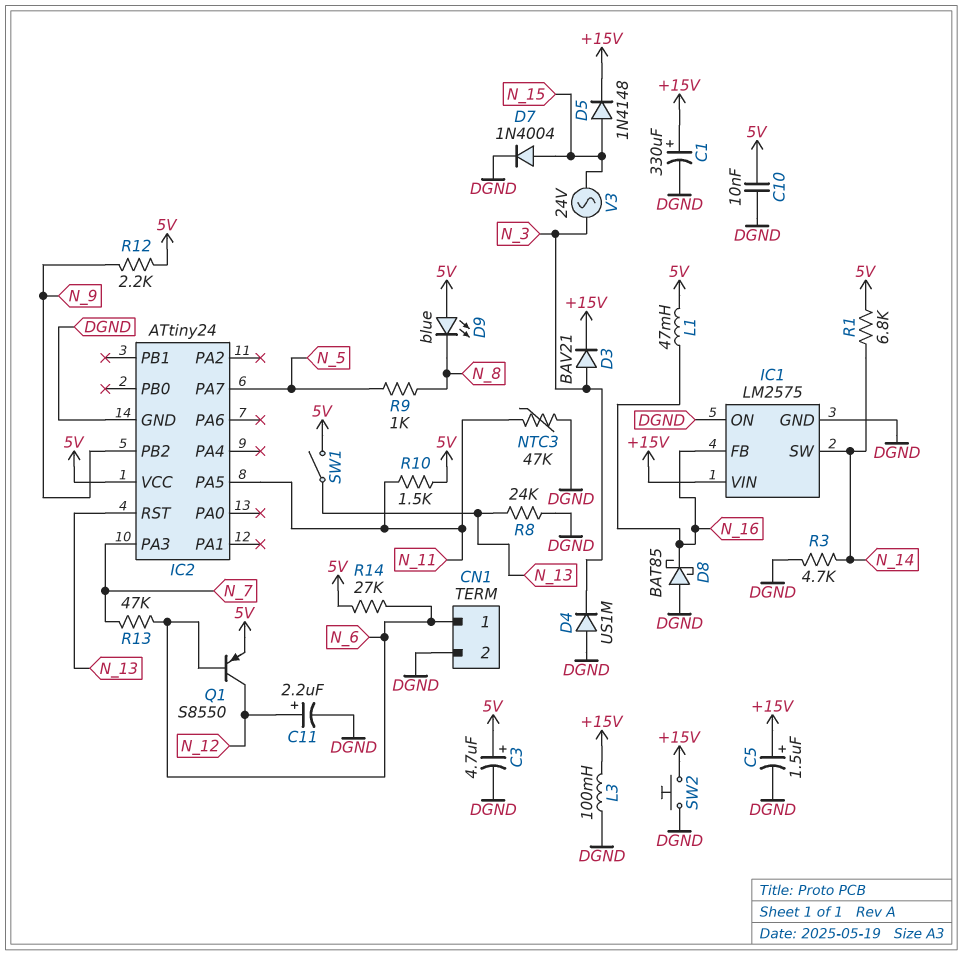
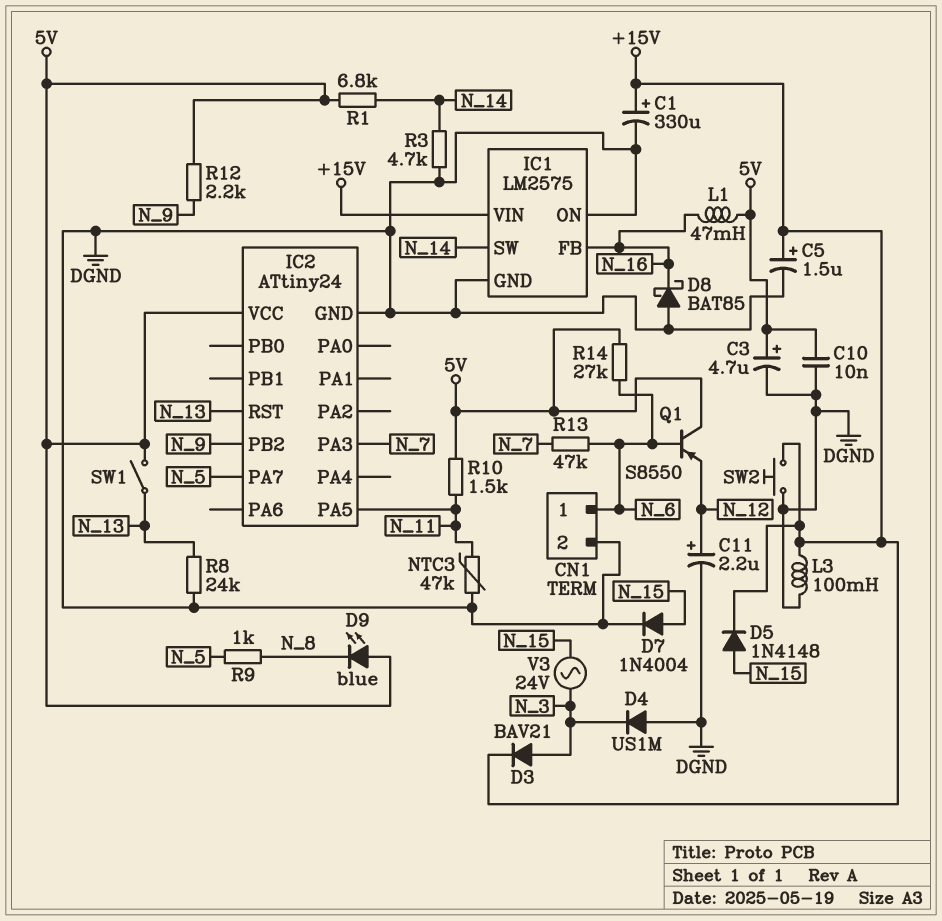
Q1: PNP S8550 (B N_6, C N_12, E 5V) -> PNP S8550 (B N_6, C 5V, E N_12)

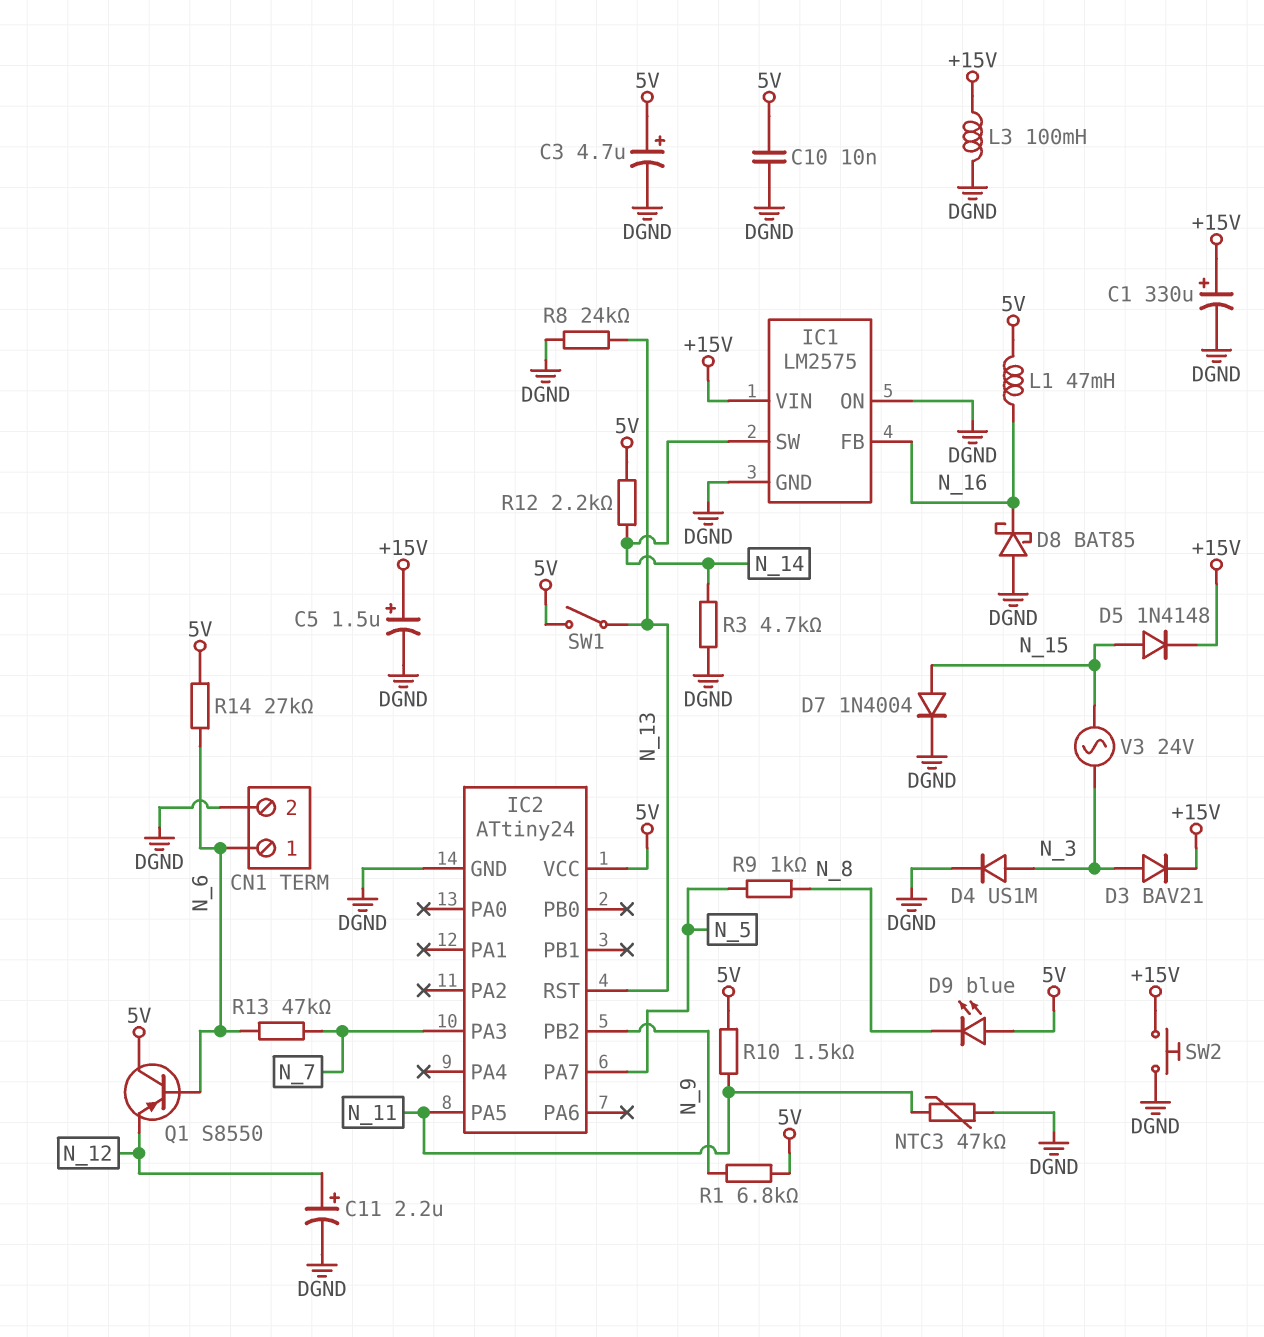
D4: diode US1M (A DGND, K N_3) -> diode US1M (A N_3, K DGND)
R1: 6.8k (5V, N_14) -> 6.8k (5V, N_9)
R12: 2.2k (5V, N_9) -> 2.2k (5V, N_14)

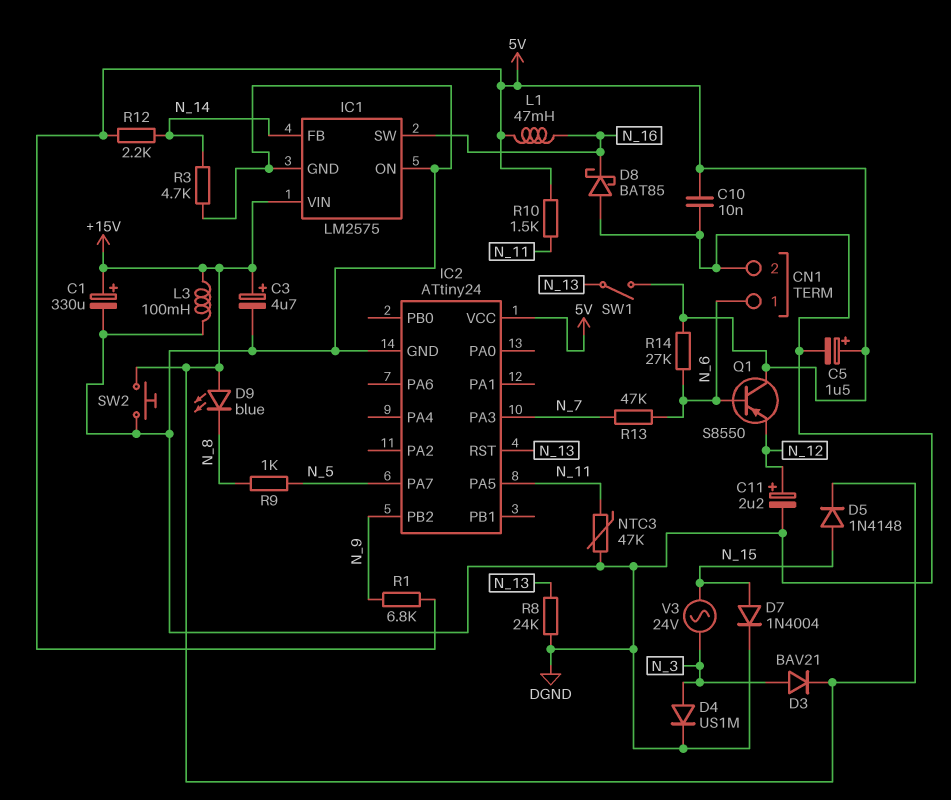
C3: 4.7uF (plus 5V, minus DGND) -> 4.7uF (plus +15V, minus DGND)
C5: 1.5uF (plus +15V, minus DGND) -> 1.5uF (plus 5V, minus DGND)
D9: LED blue (A 5V, K N_8) -> LED blue (A +15V, K N_8)
IC1 pin FB: N_16 -> N_14
IC1 pin SW: N_14 -> N_16

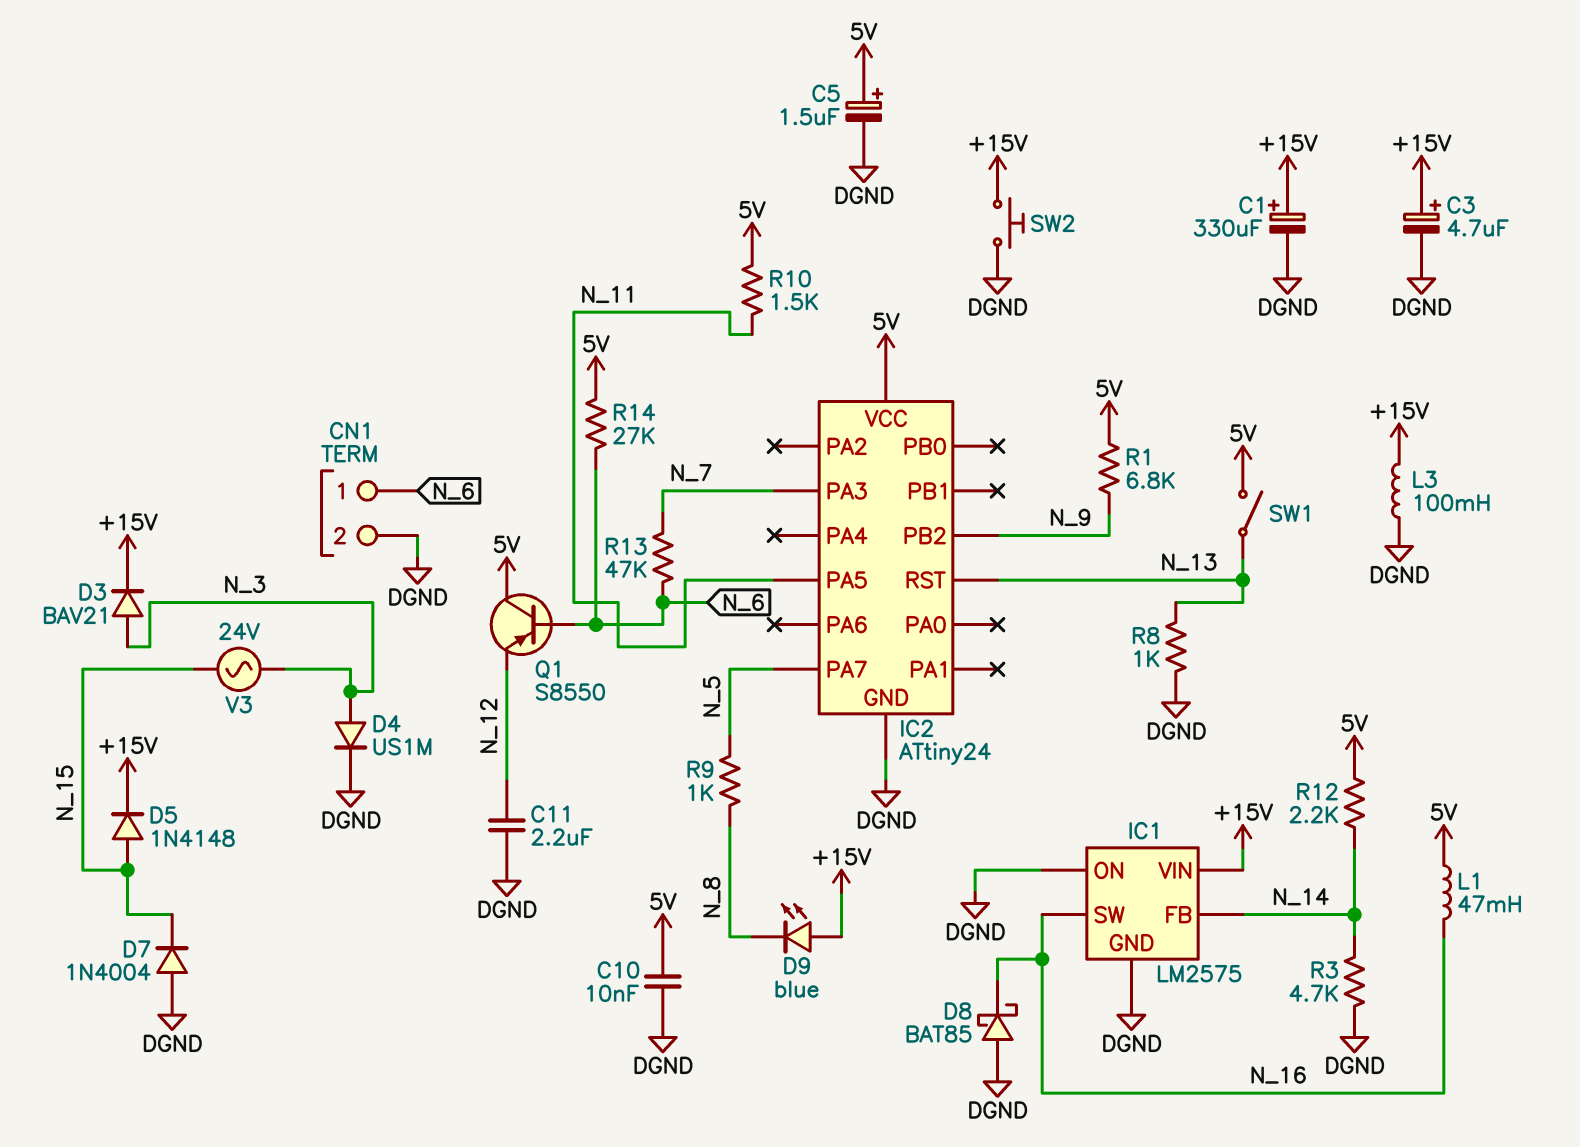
C11: 2.2uF (plus N_12, minus DGND) -> 2.2uF (DGND, N_12)
D7: diode 1N4004 (A N_15, K DGND) -> diode 1N4004 (A DGND, K N_15)
NTC3: 47k (DGND, N_11) -> none
R8: 24k (DGND, N_13) -> 1k (DGND, N_13)

